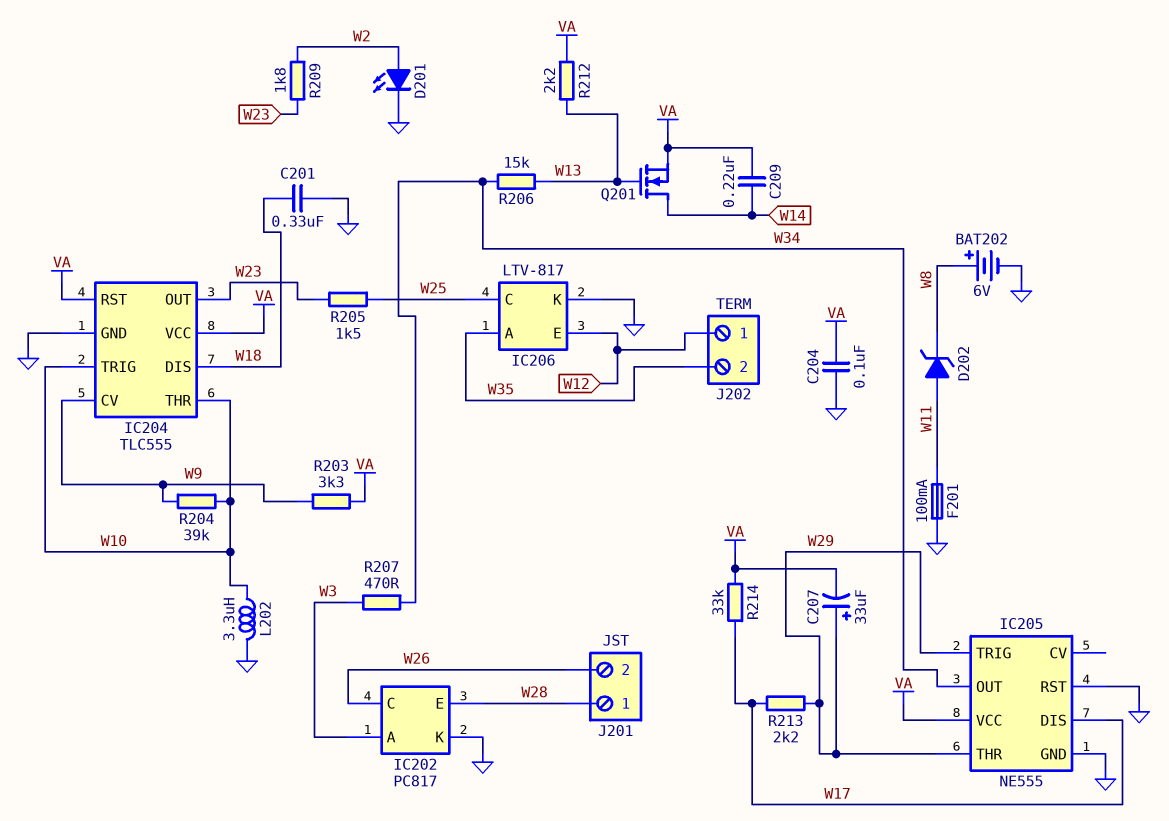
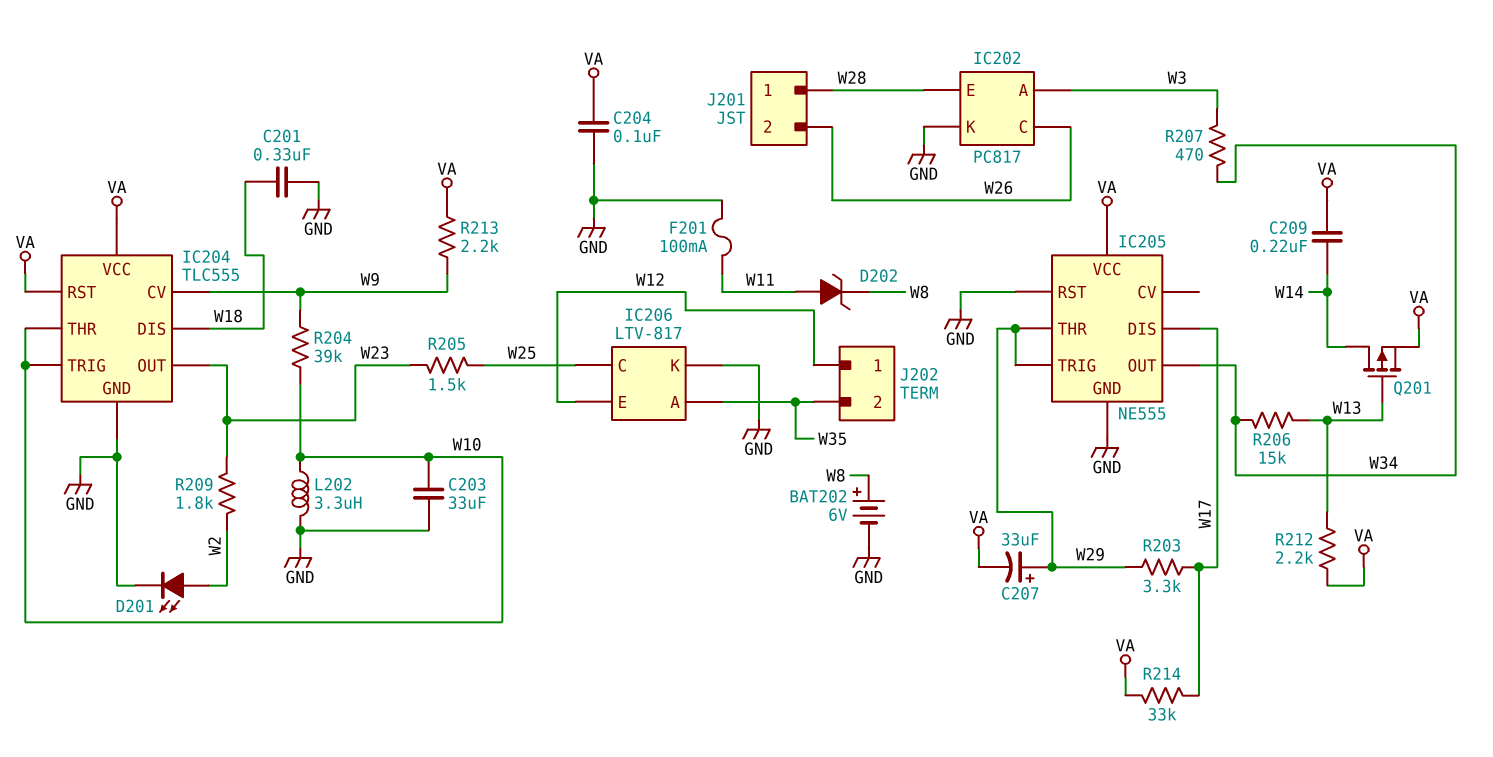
C203: none -> 33uF (GND, W10)
Q201: NMOS (G W13, D W14, S VA) -> PMOS (G W13, D W14, S VA)
R203: 3.3k (VA, W9) -> 3.3k (W17, W29)
R213: 2.2k (W17, W29) -> 2.2k (VA, W9)

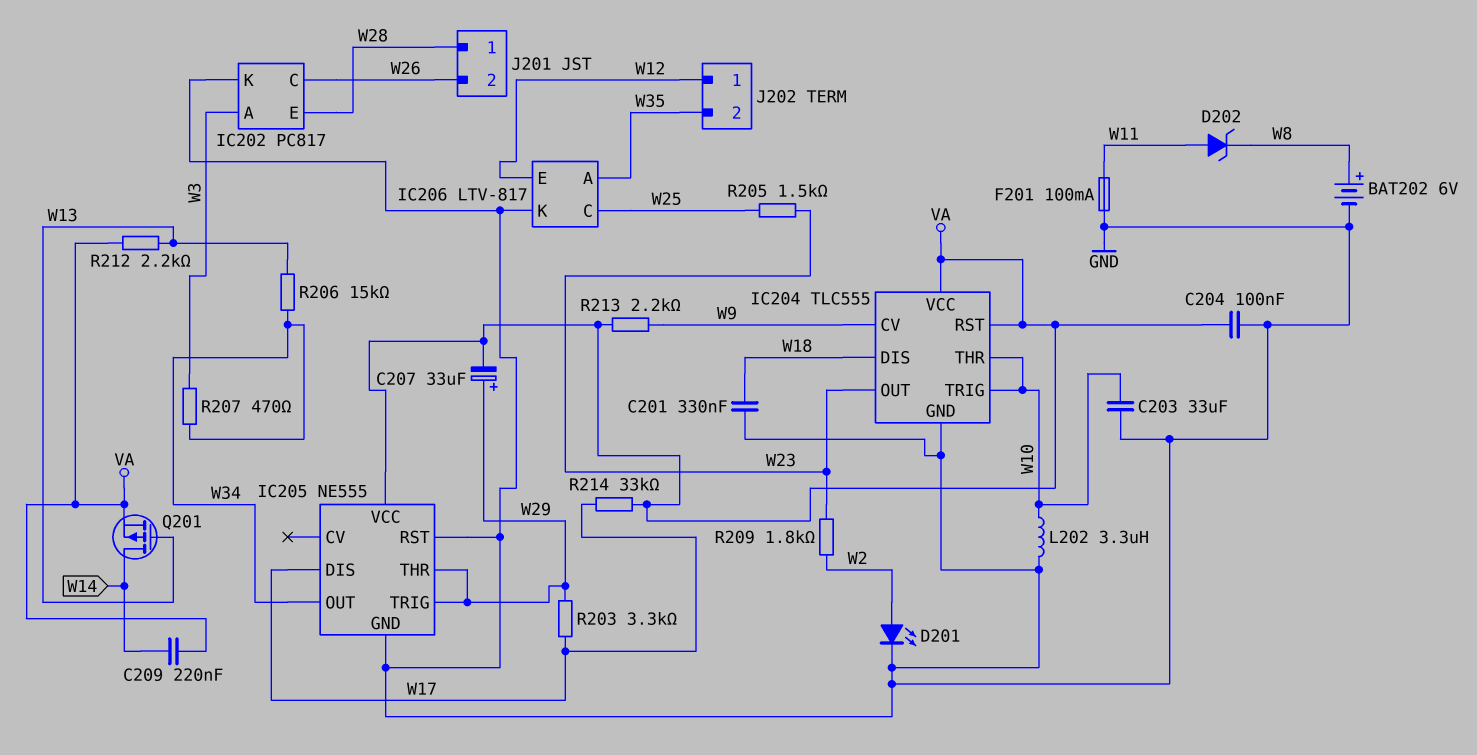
R204: 39k (W9, W10) -> none

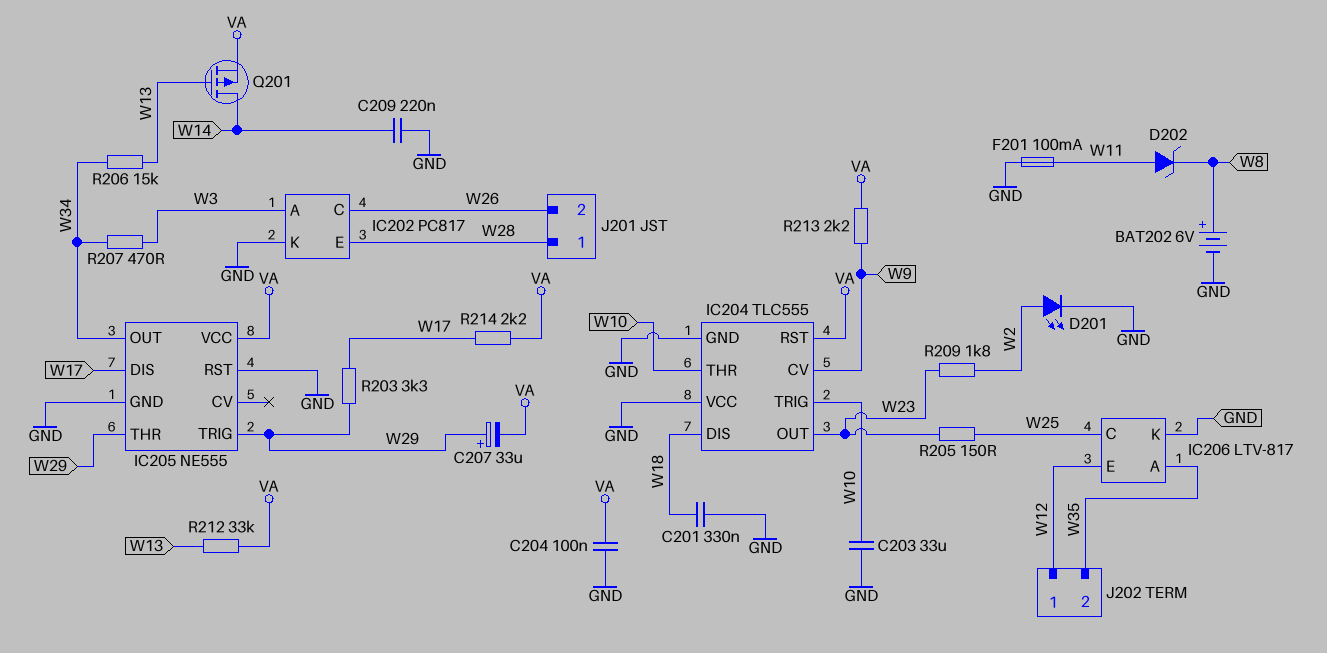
C209: 220nF (VA, W14) -> 220nF (GND, W14)
IC204 pin VCC: VA -> GND
L202: 3.3uH (GND, W10) -> none
R205: 1.5k (W23, W25) -> 150 (W23, W25)
R212: 2.2k (VA, W13) -> 33k (VA, W13)
R214: 33k (VA, W17) -> 2.2k (VA, W17)

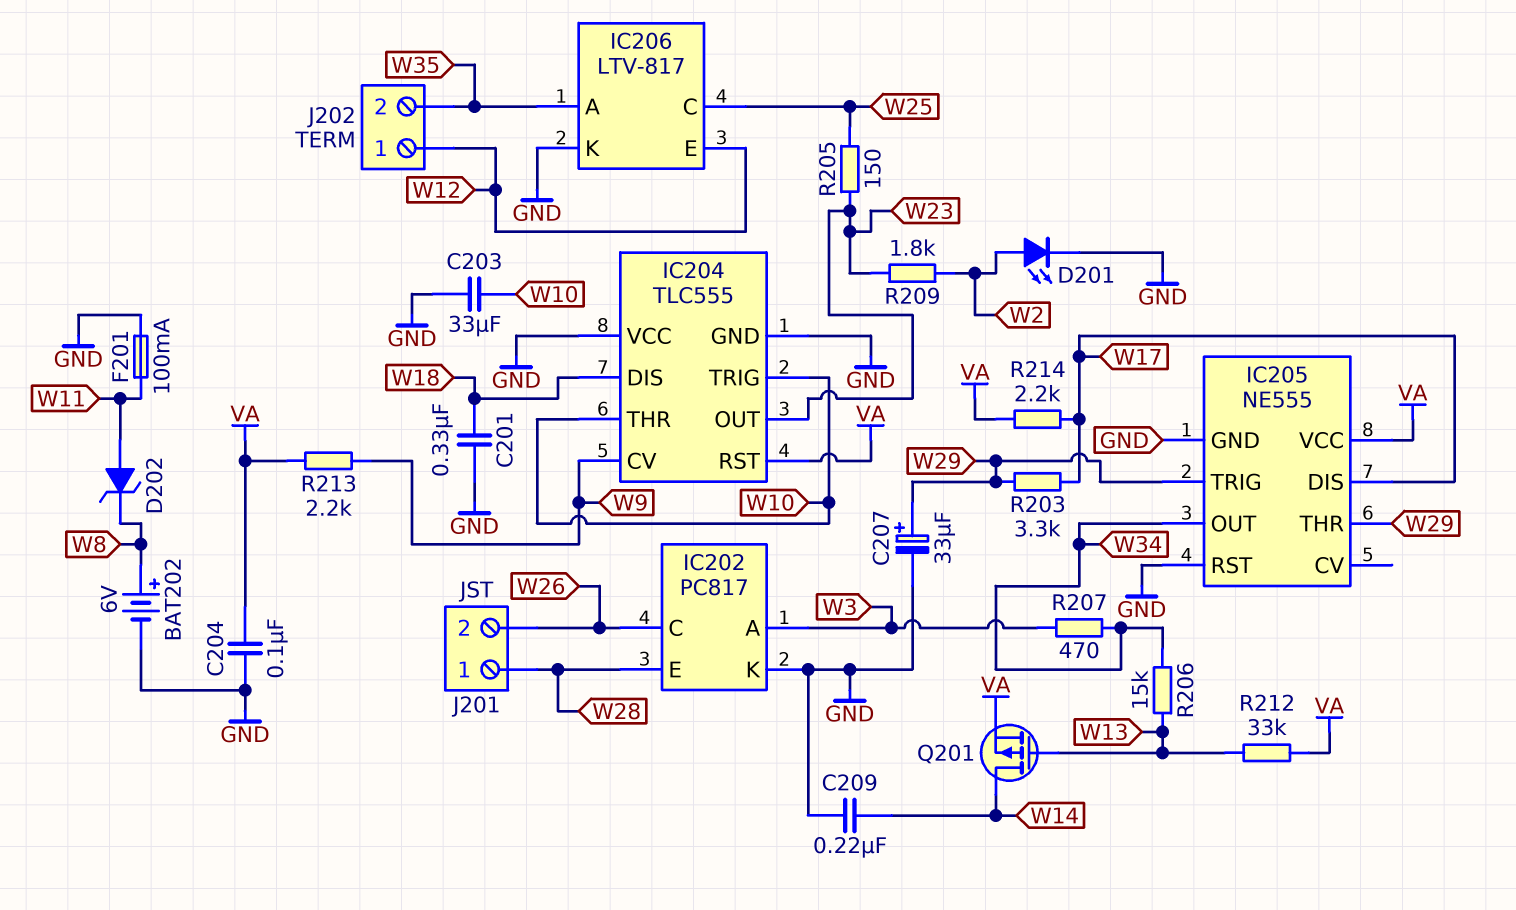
C207: 33uF (plus W29, minus VA) -> 33uF (plus W29, minus GND)

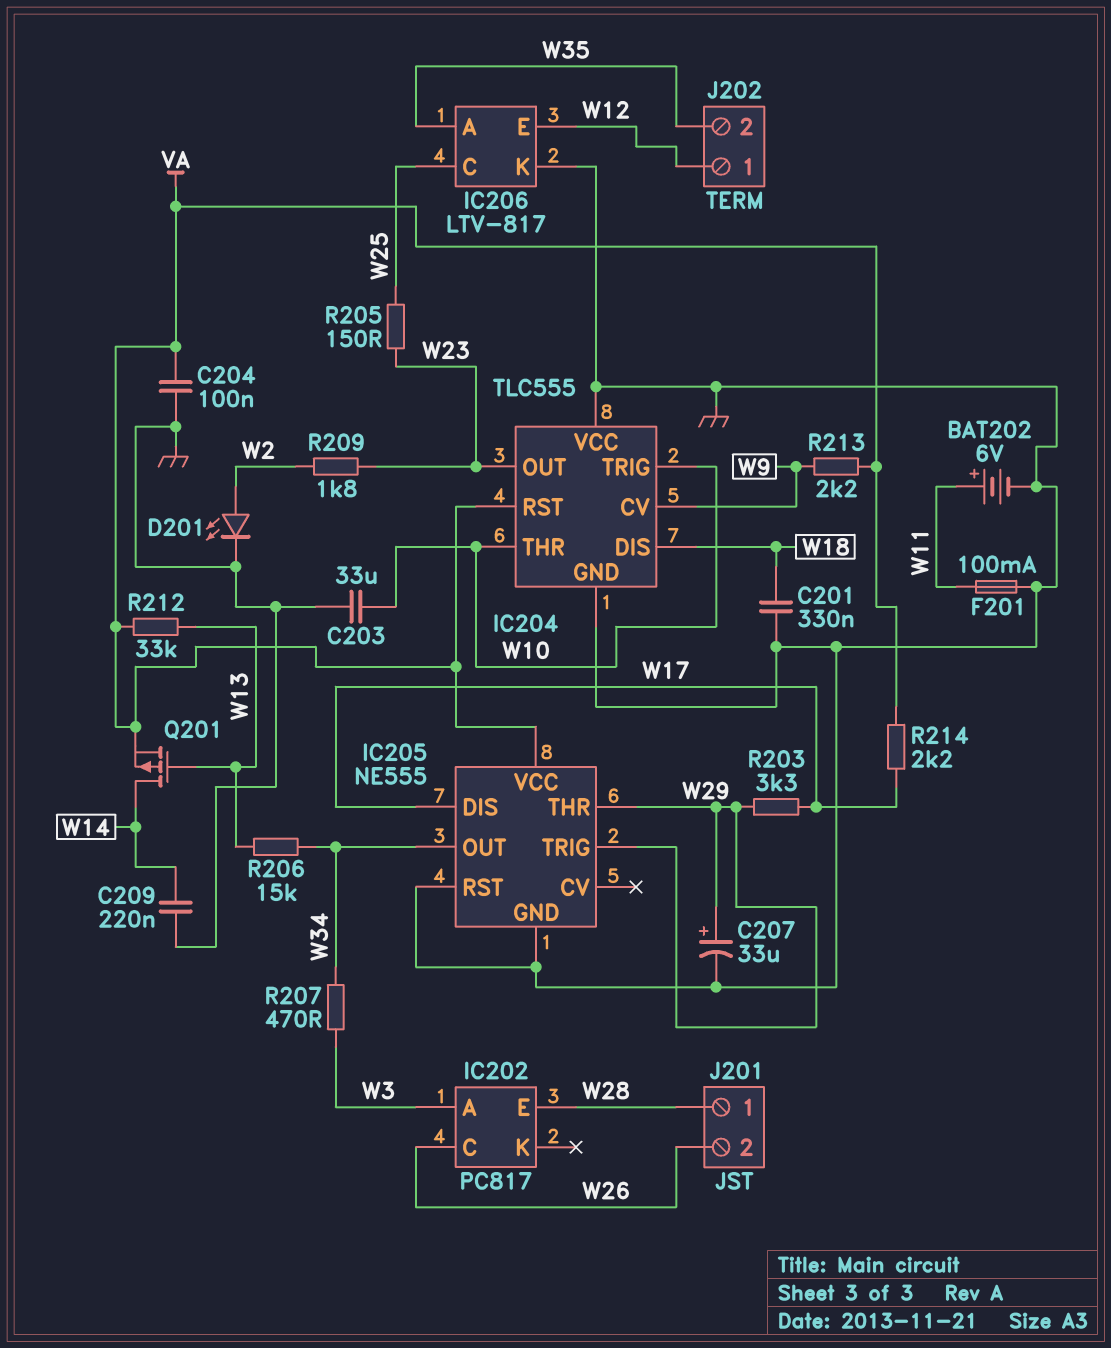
BAT202: 6V (plus W8, minus GND) -> 6V (plus W11, minus GND)
D202: zener (A W11, K W8) -> none
IC202 pin K: GND -> none

